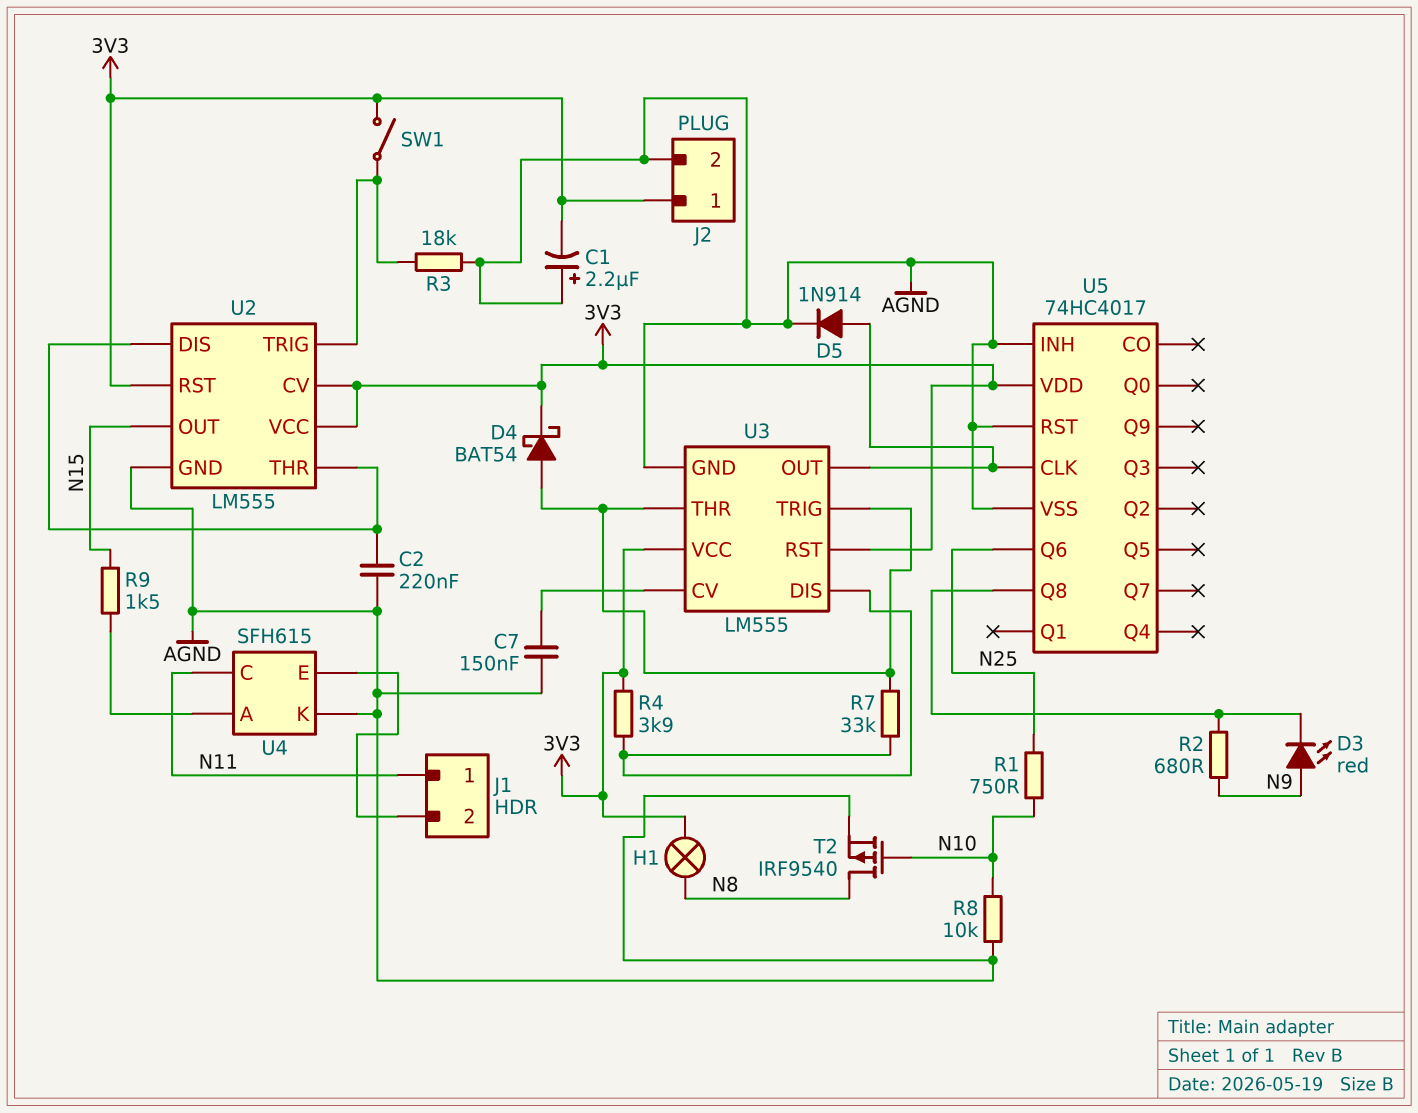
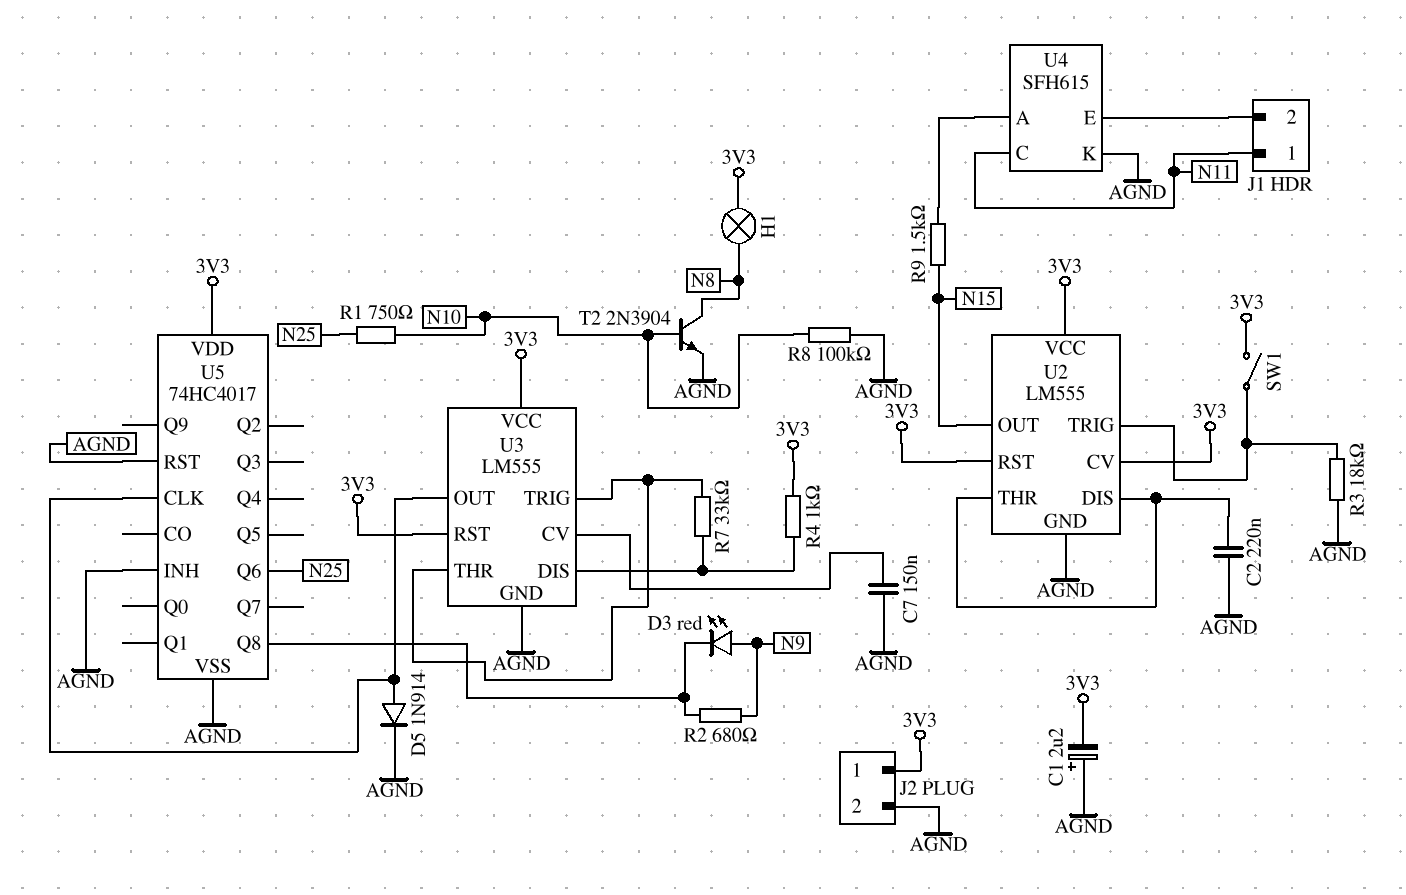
D4: schottky BAT54 (A U3/THR, K 3V3) -> none
R4: 3.9k (3V3, U3/DIS) -> 1k (3V3, U3/DIS)
R8: 10k (AGND, N10) -> 100k (AGND, N10)
T2: PMOS IRF9540 (G N10, D N8, S AGND) -> NPN 2N3904 (B N10, C N8, E AGND)

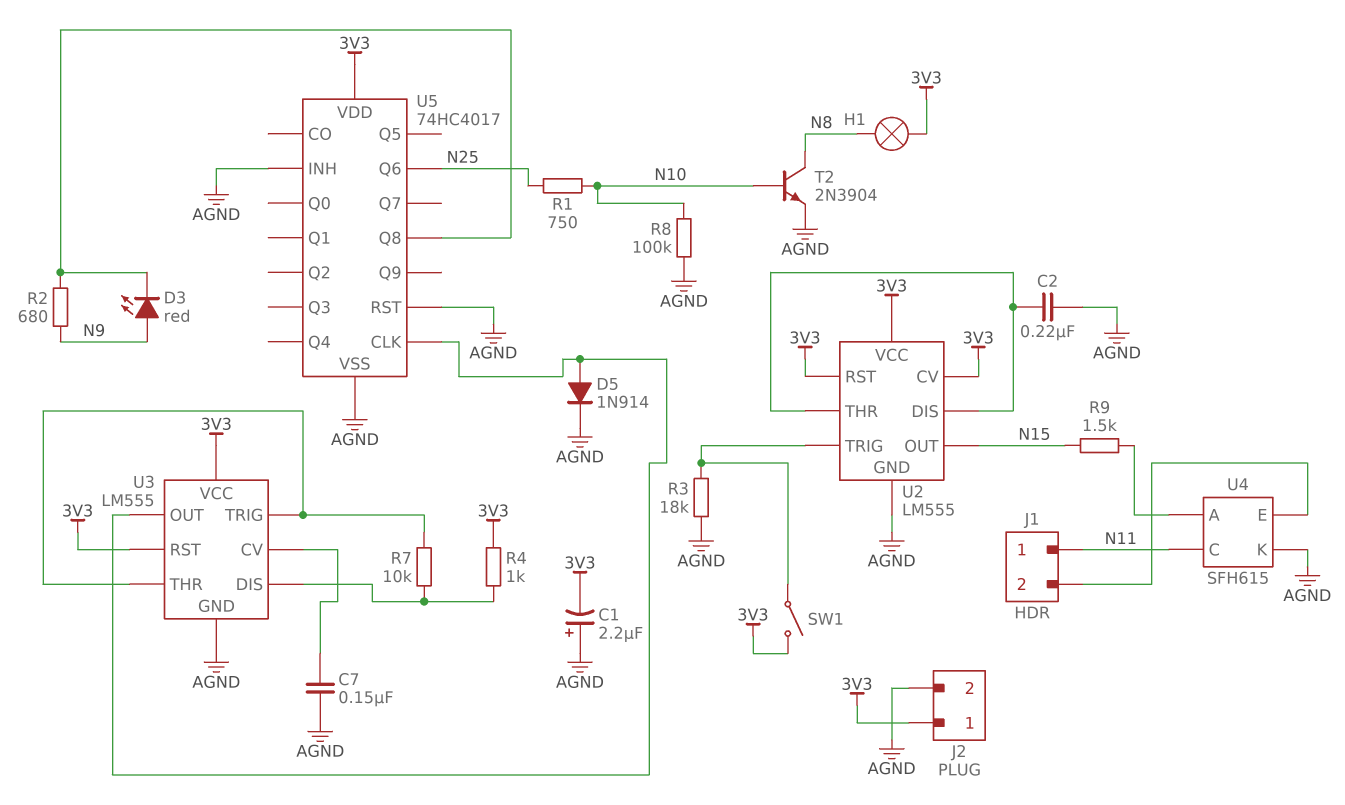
R7: 33k (U3/DIS, U3/THR) -> 10k (U3/DIS, U3/THR)

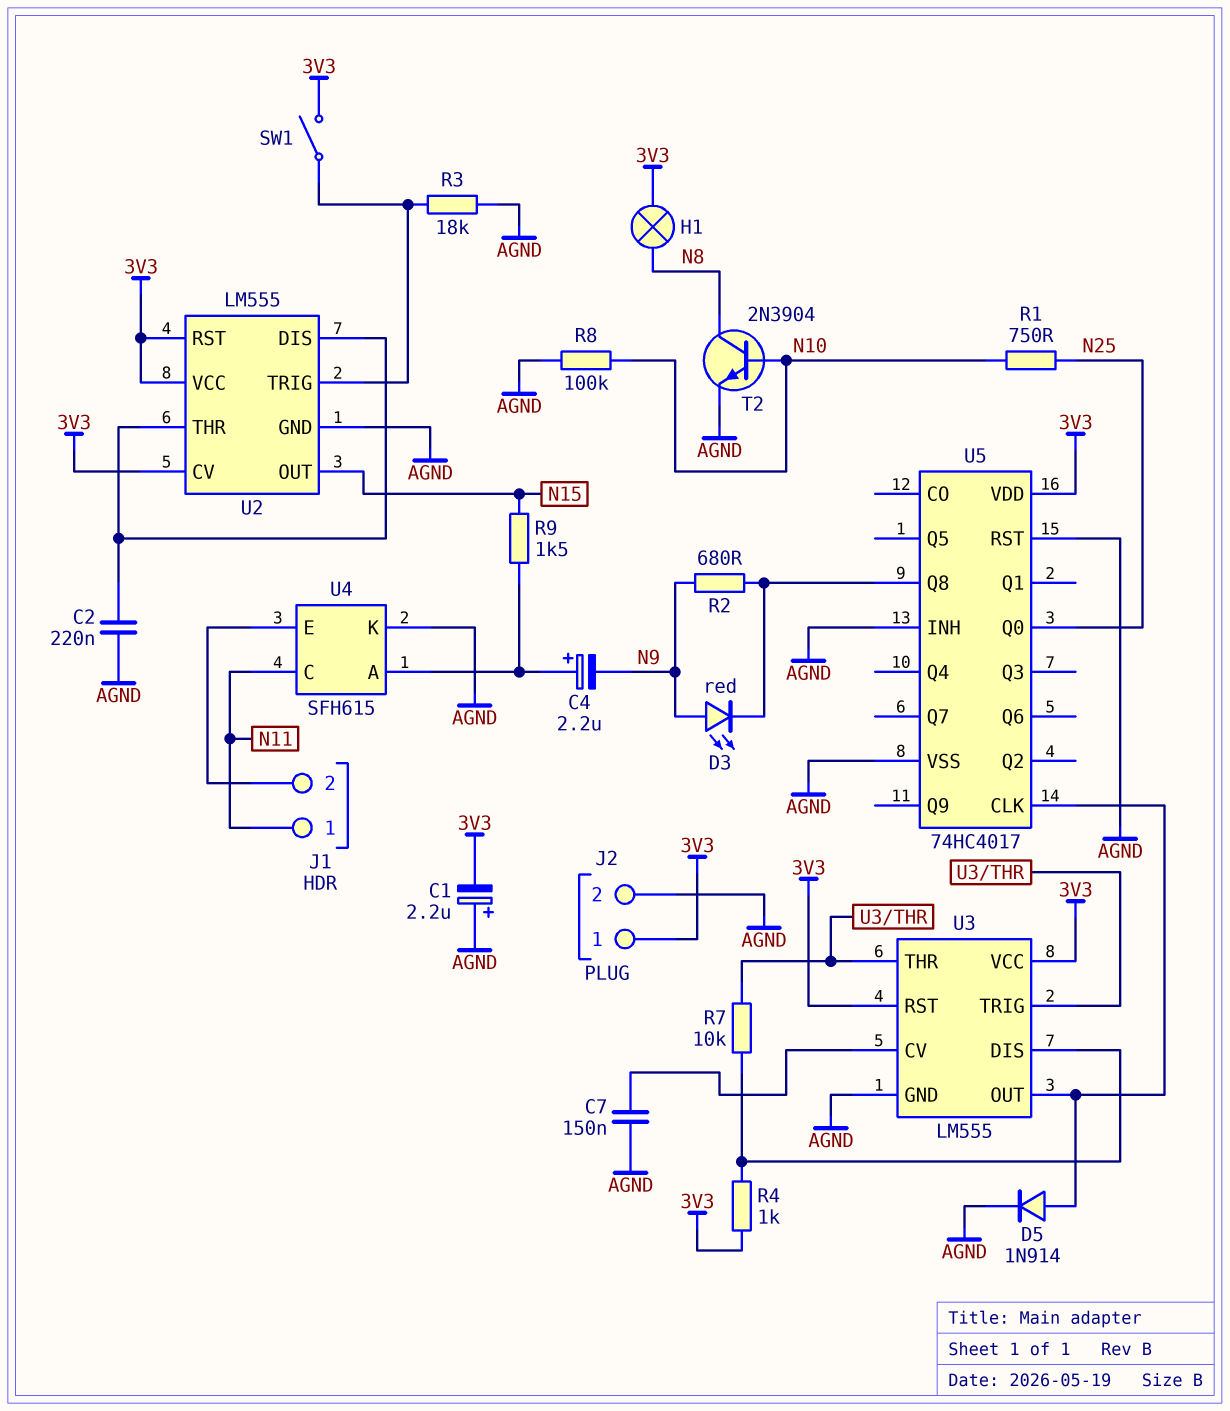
C4: none -> 2.2uF (plus U4/A, minus N9)
U5 pin Q0: none -> N25
U5 pin Q6: N25 -> none

